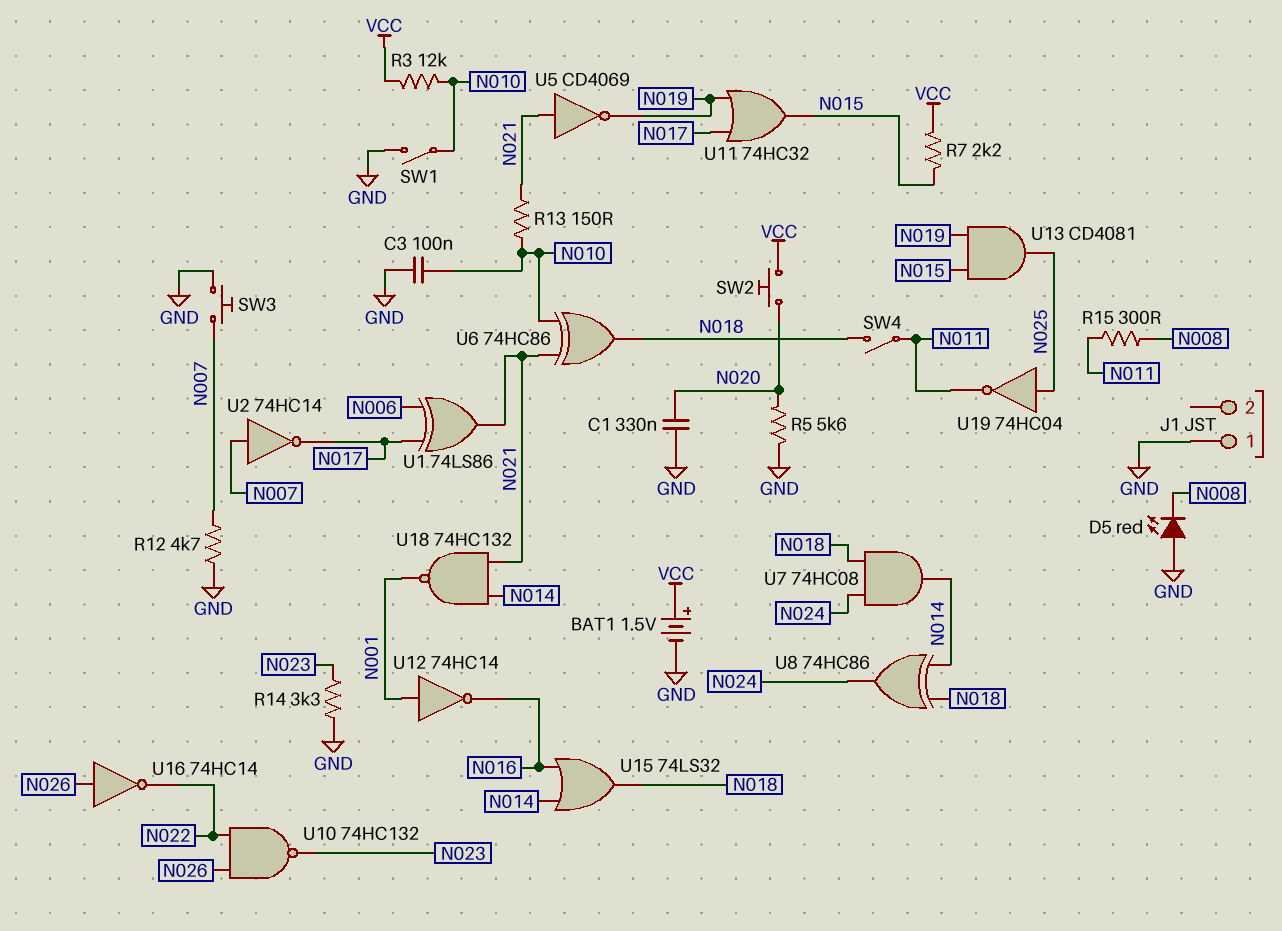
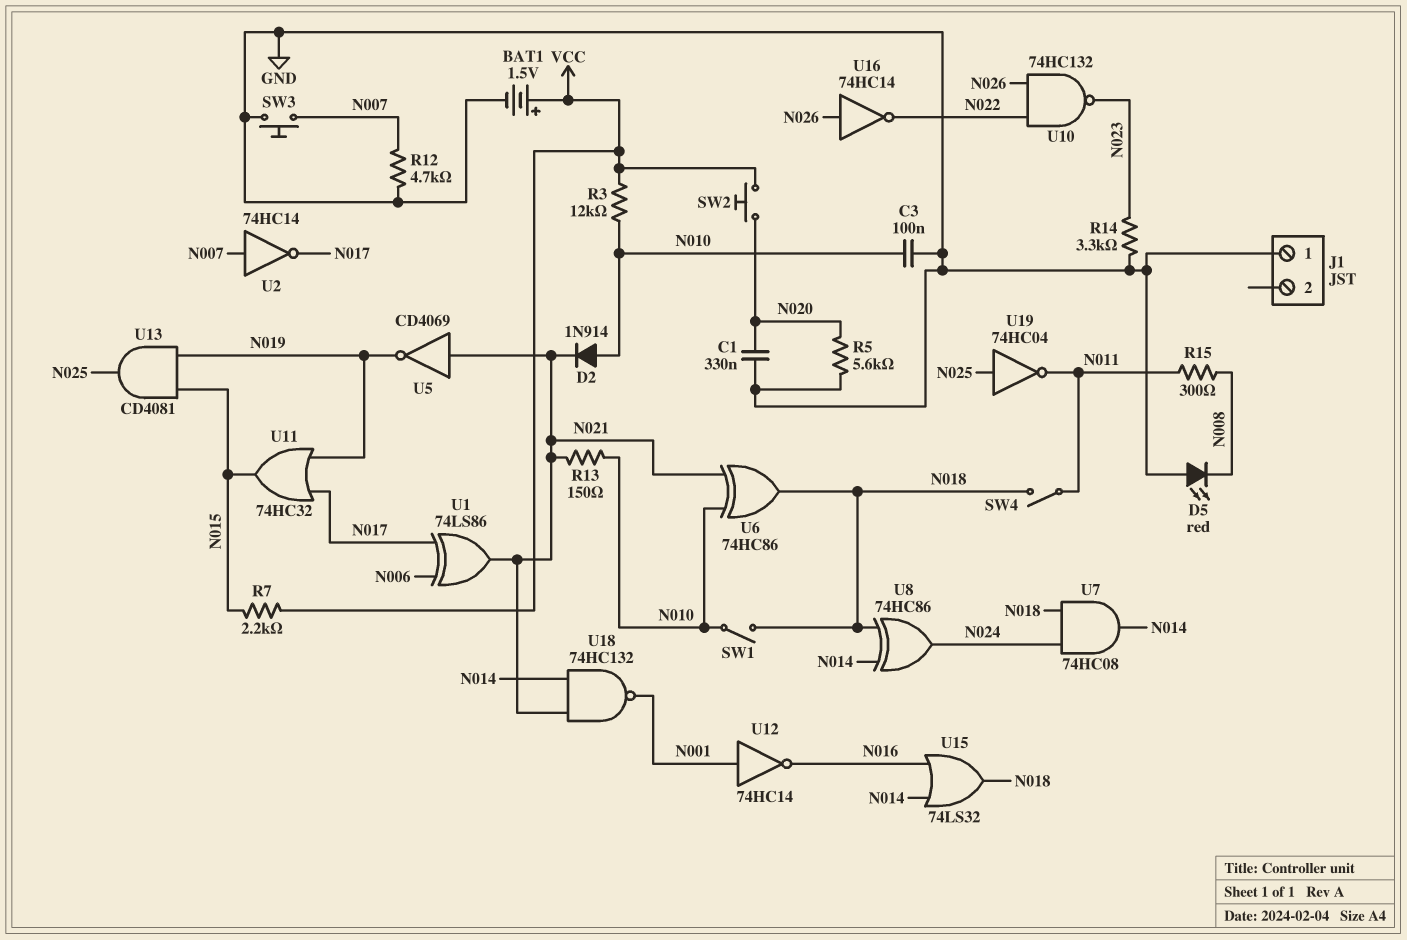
D2: none -> diode 1N914 (A N010, K N021)
SW1: switch (GND, N010) -> switch (N010, N018)

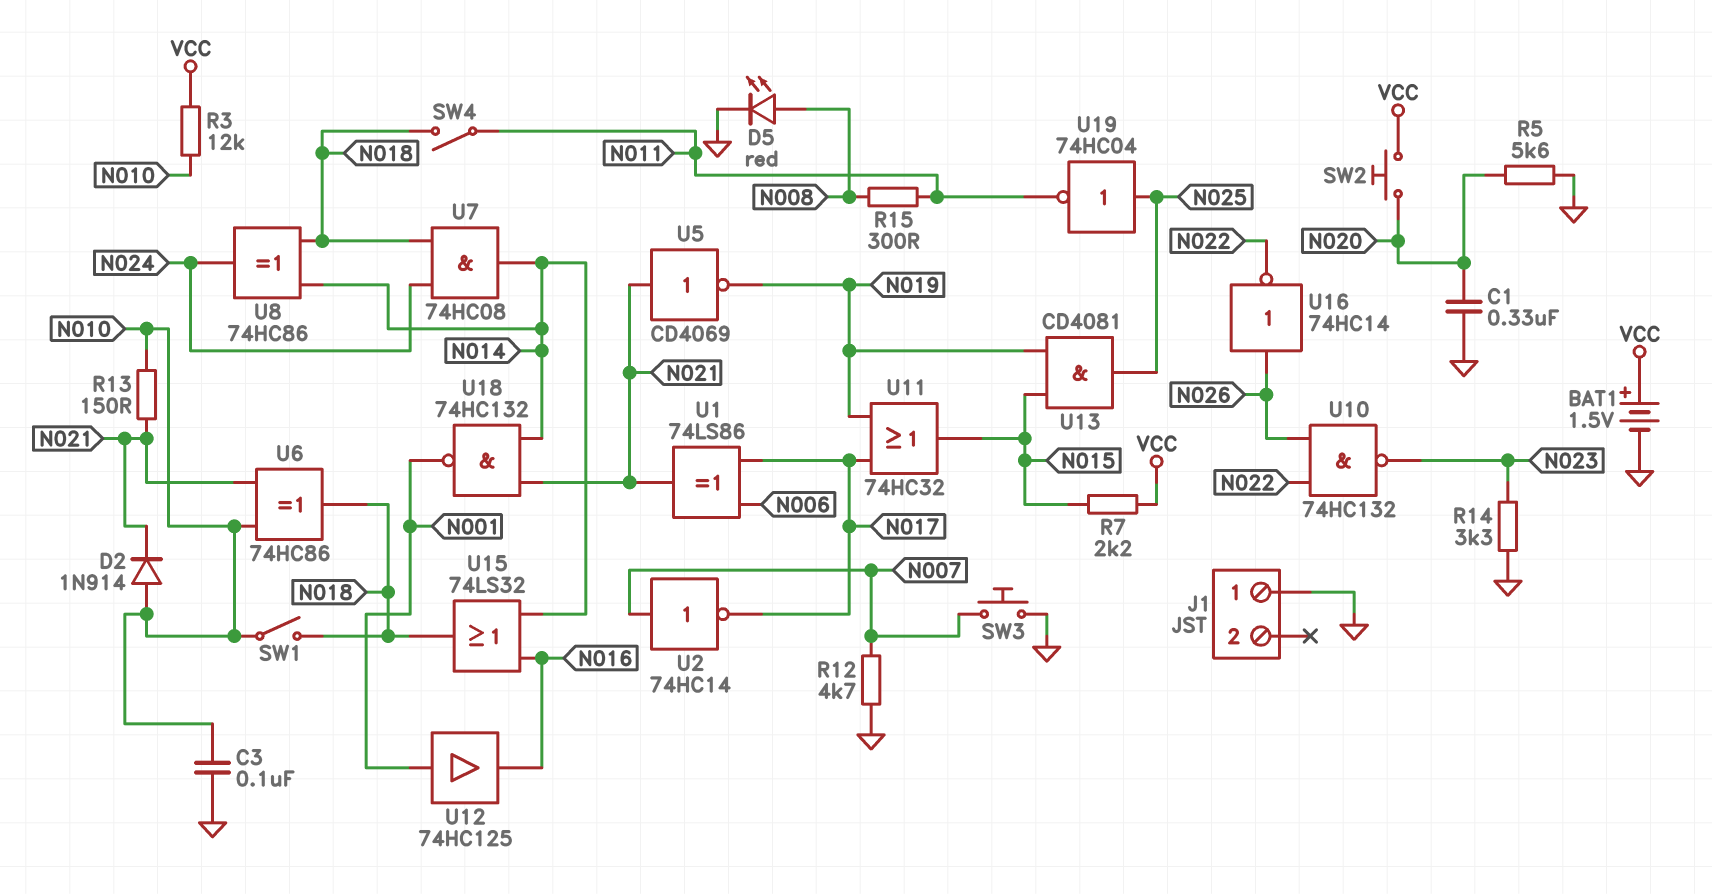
D5: LED red (A GND, K N008) -> LED red (A N008, K GND)
U12: NOT 74HC14 (in N001, out N016) -> buffer 74HC125 (in N001, out N016)

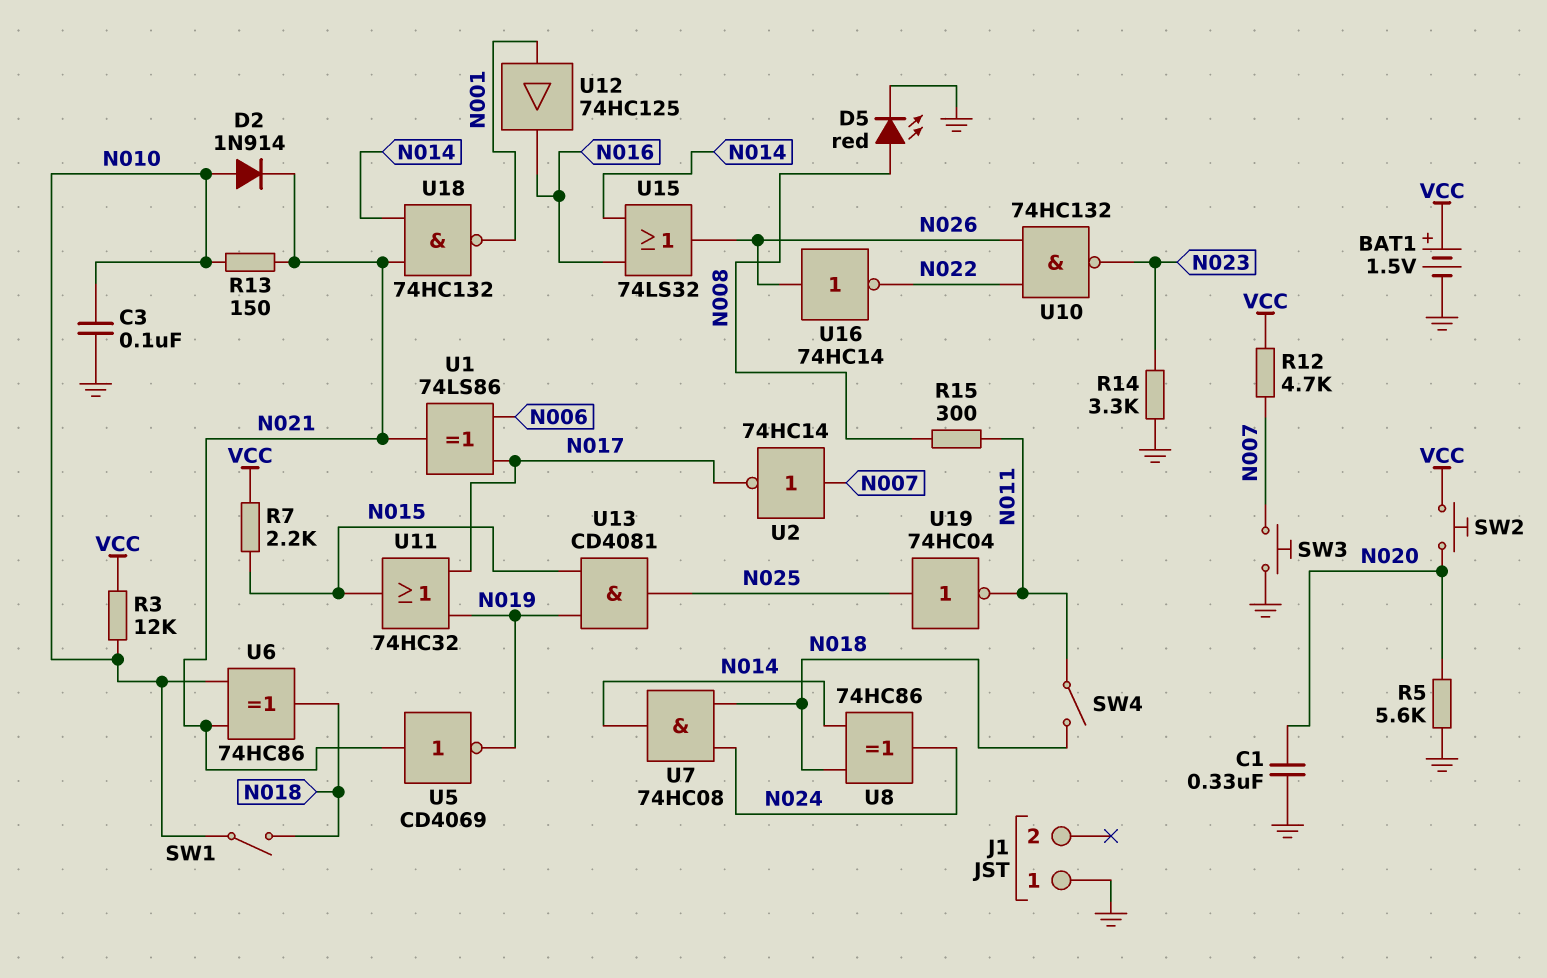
R12: 4.7k (GND, N007) -> 4.7k (N007, VCC)
U15: OR 74LS32 (in N014, in N016, out N018) -> OR 74LS32 (in N014, in N016, out N026)

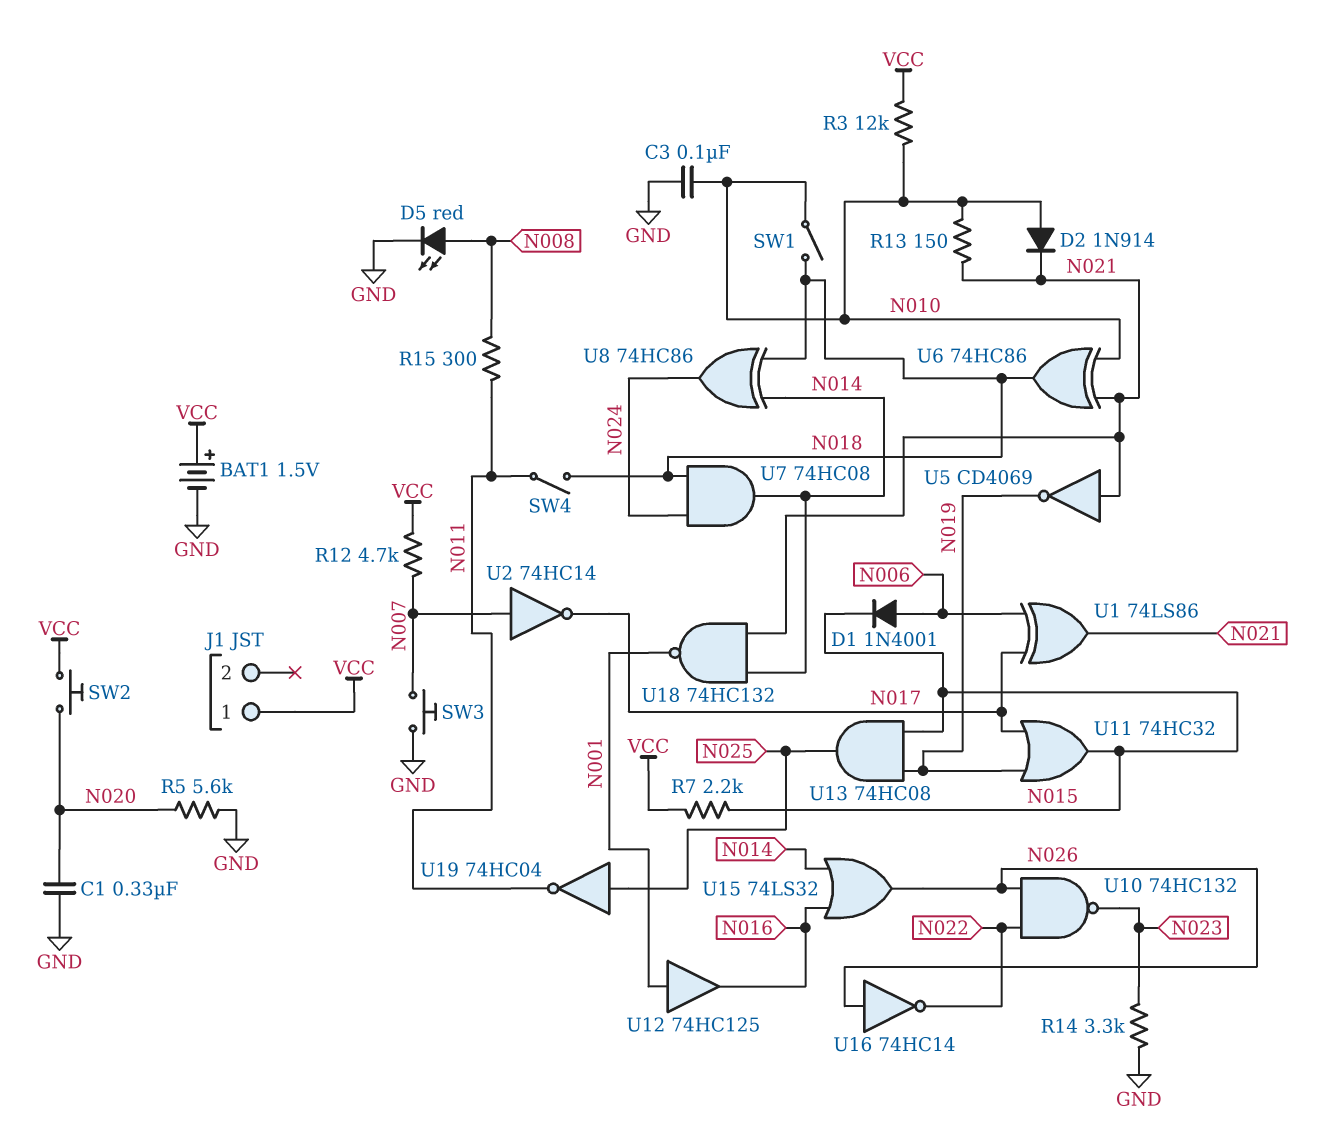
D1: none -> diode 1N4001 (A N006, K N015)
J1 pin 1: GND -> VCC
U13: AND CD4081 (in N015, in N019, out N025) -> AND 74HC08 (in N015, in N019, out N025)

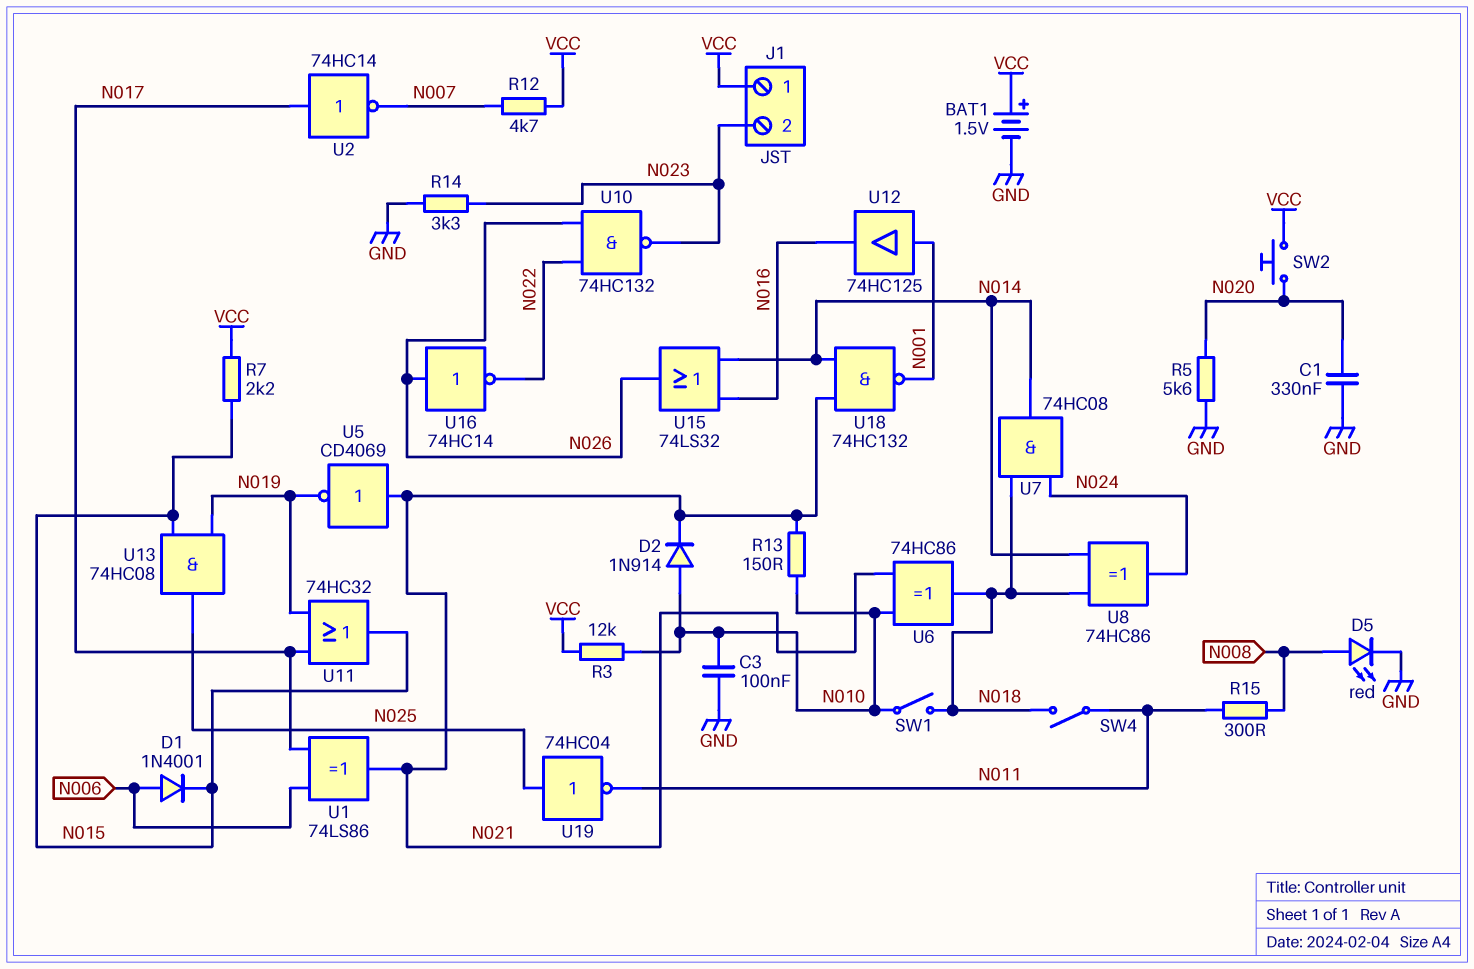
J1 pin 2: none -> N023
SW3: button (GND, N007) -> none
U2: NOT 74HC14 (in N007, out N017) -> NOT 74HC14 (in N017, out N007)

